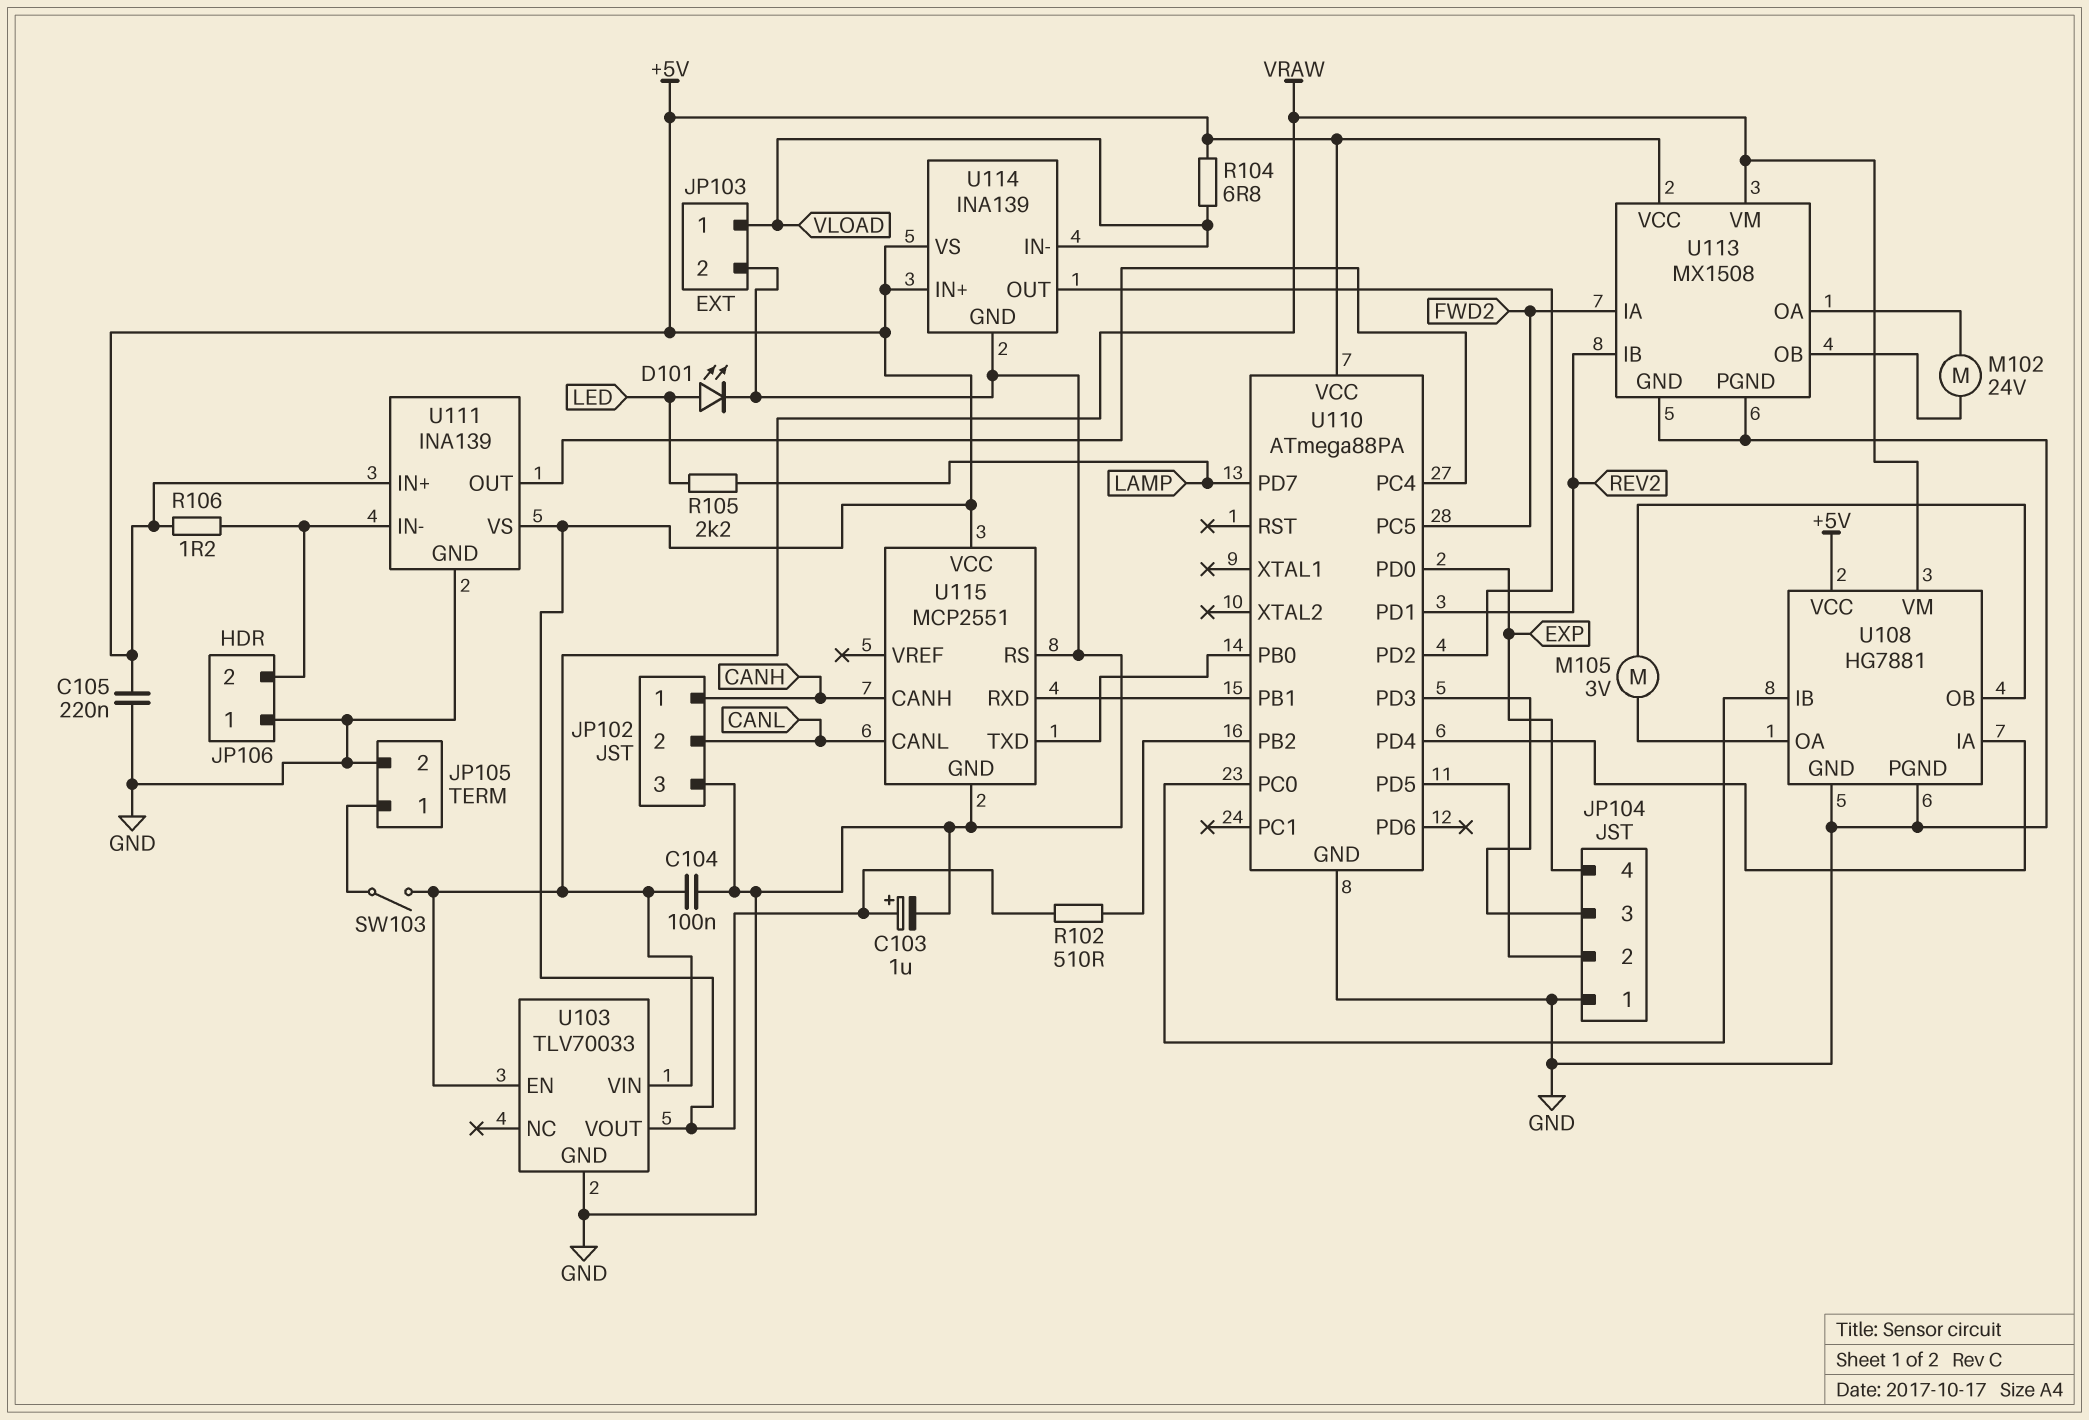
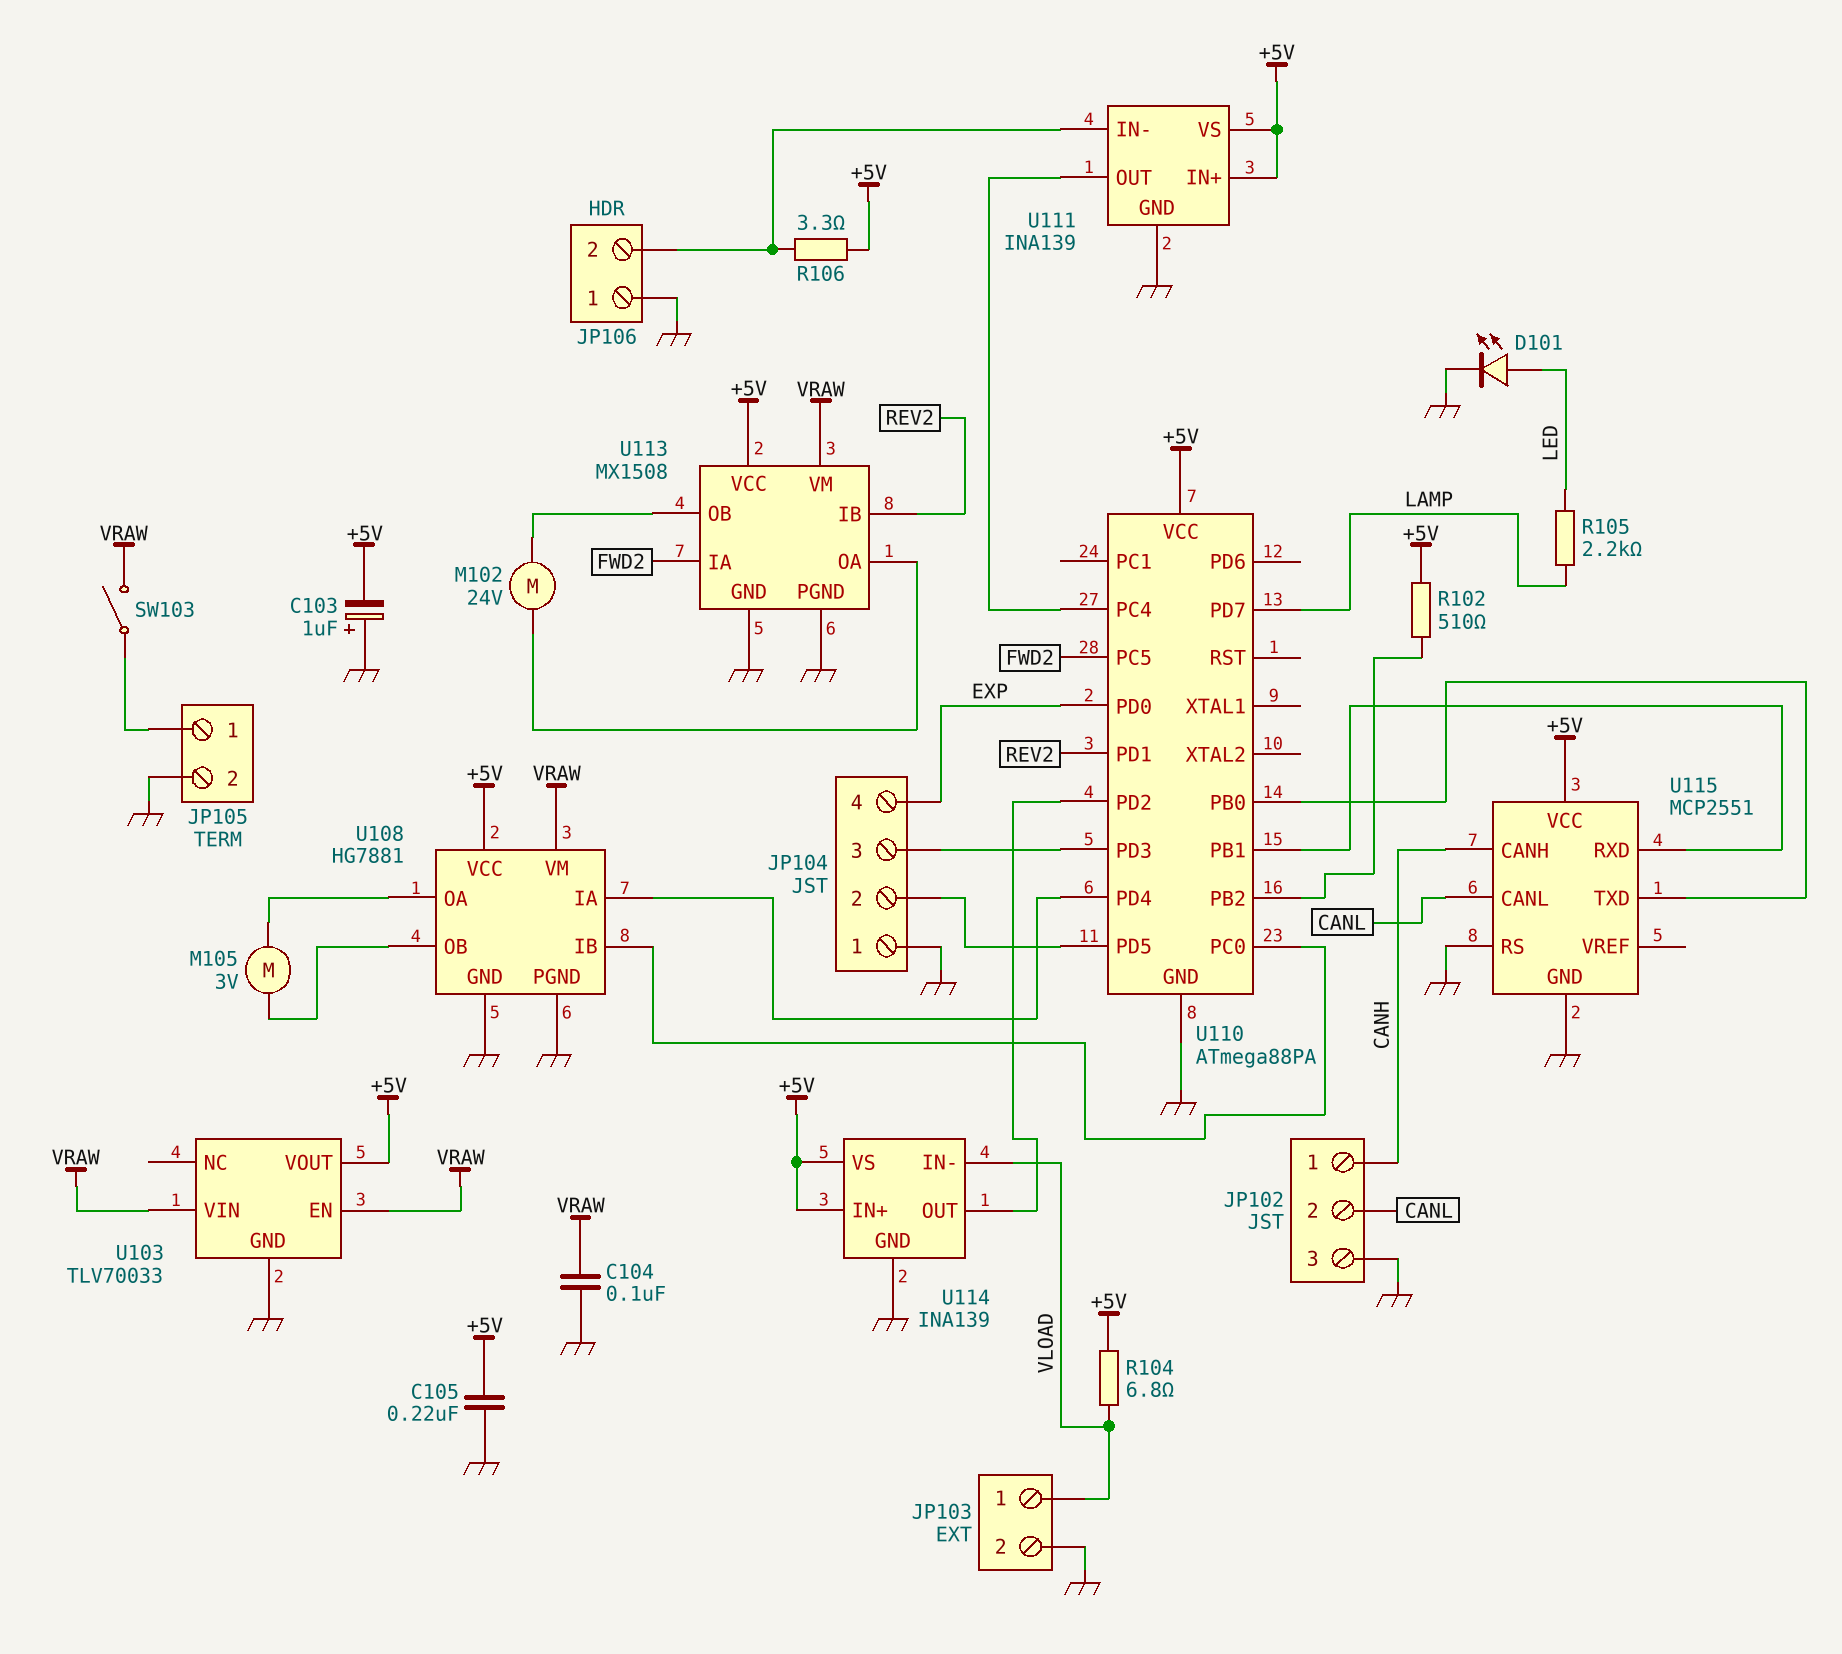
C103: 1uF (plus +5V, minus GND) -> 1uF (plus GND, minus +5V)
R106: 1.2 (+5V, JP106/2) -> 3.3 (+5V, JP106/2)

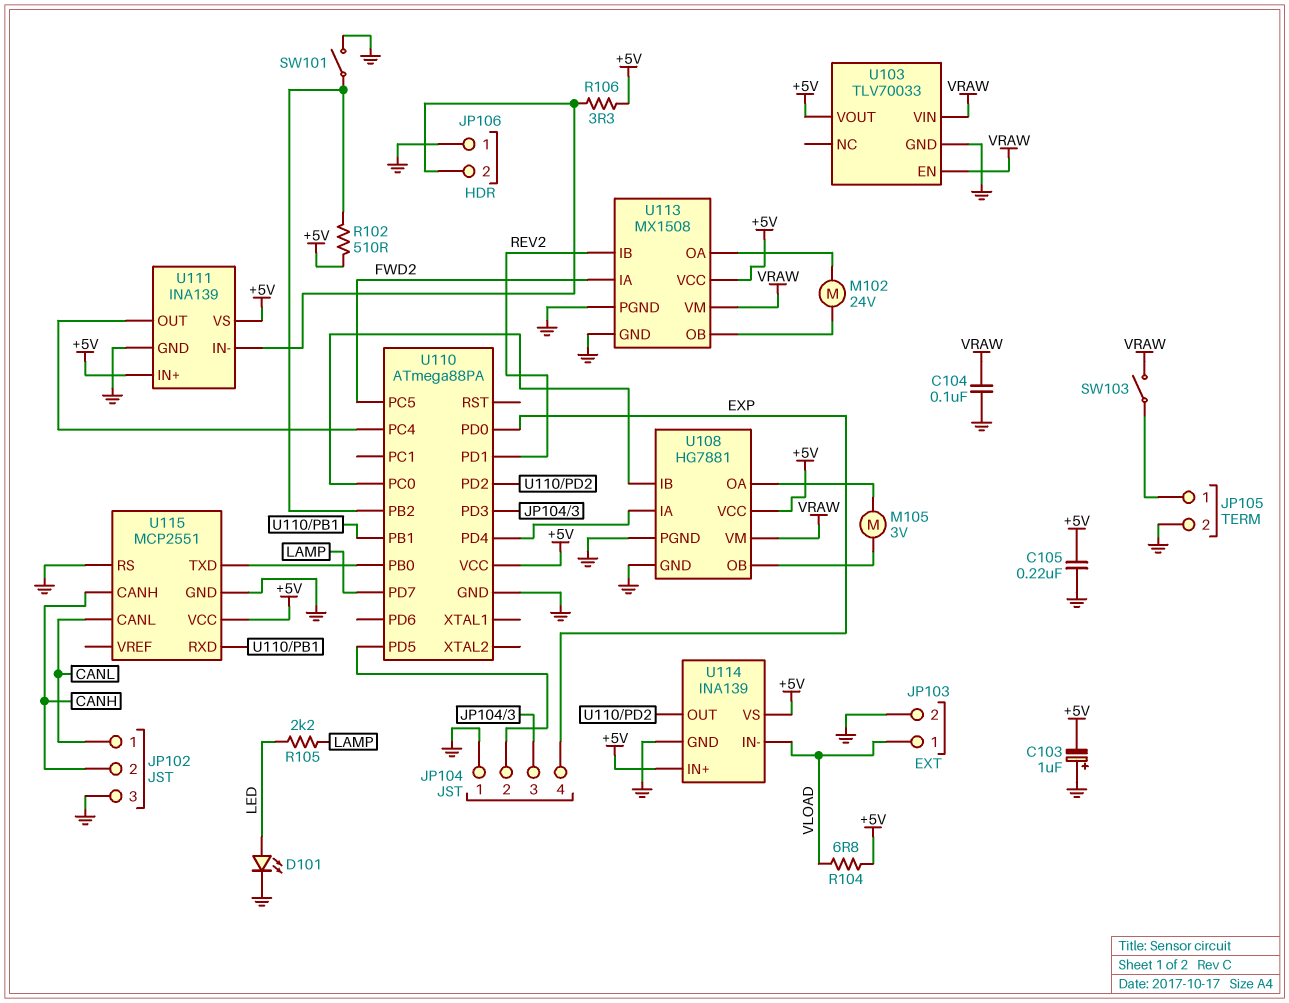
JP102 pin 1: CANH -> CANL
JP102 pin 2: CANL -> CANH
SW101: none -> switch (GND, U110/PB2)

